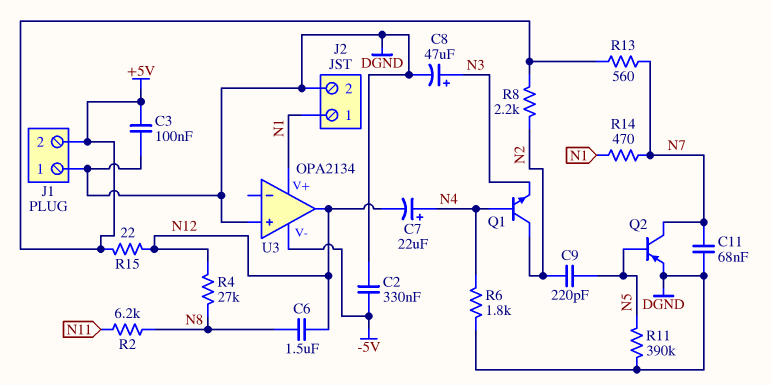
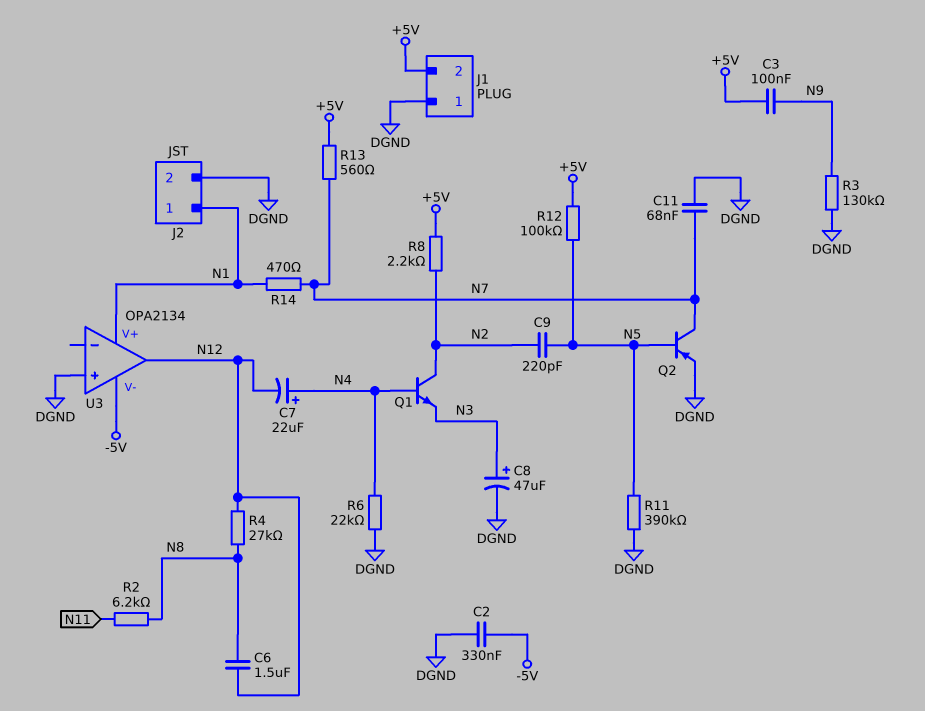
C3: 100nF (+5V, DGND) -> 100nF (+5V, N9)
R3: none -> 130k (DGND, N9)
R6: 1.8k (DGND, N4) -> 22k (DGND, N4)
R12: none -> 100k (+5V, N5)
R15: 22 (+5V, N12) -> none

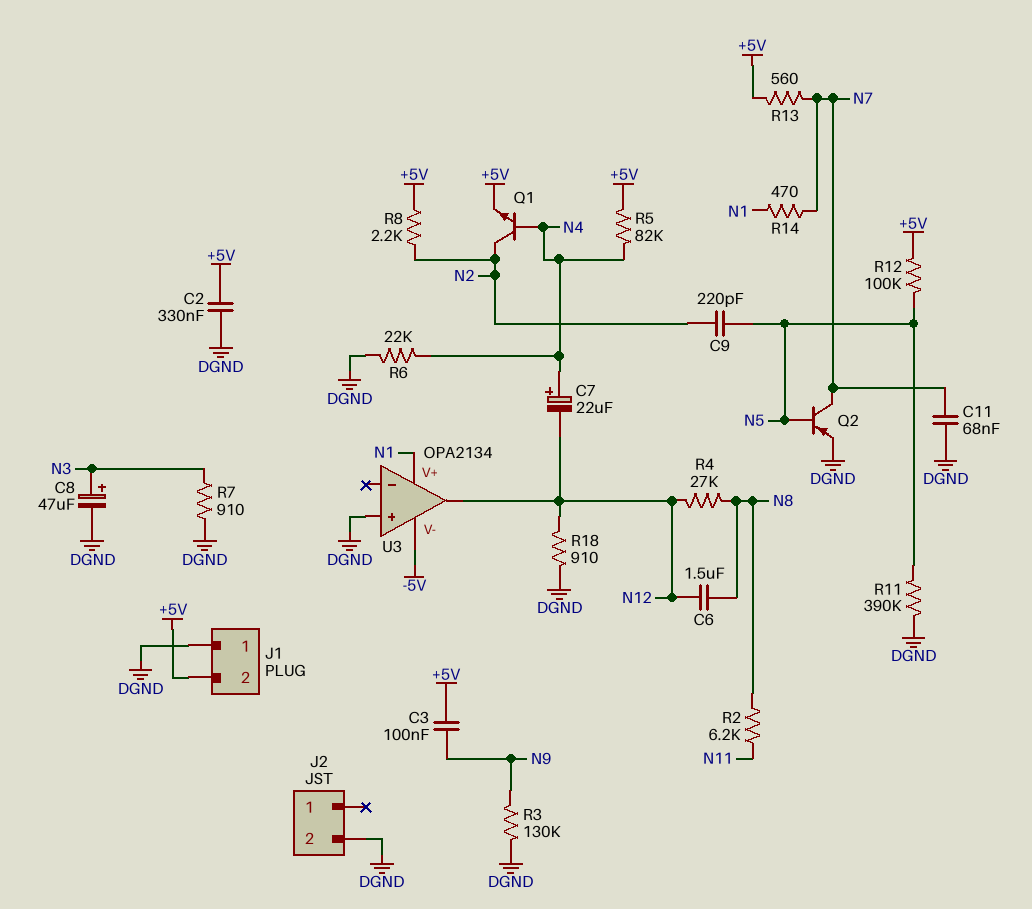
C2: 330nF (-5V, DGND) -> 330nF (+5V, DGND)
J2 pin 1: N1 -> none
Q1: NPN (B N4, C N2, E N3) -> NPN (B N4, C N2, E +5V)
R5: none -> 82k (+5V, N4)
R7: none -> 910 (DGND, N3)
R18: none -> 910 (DGND, N12)

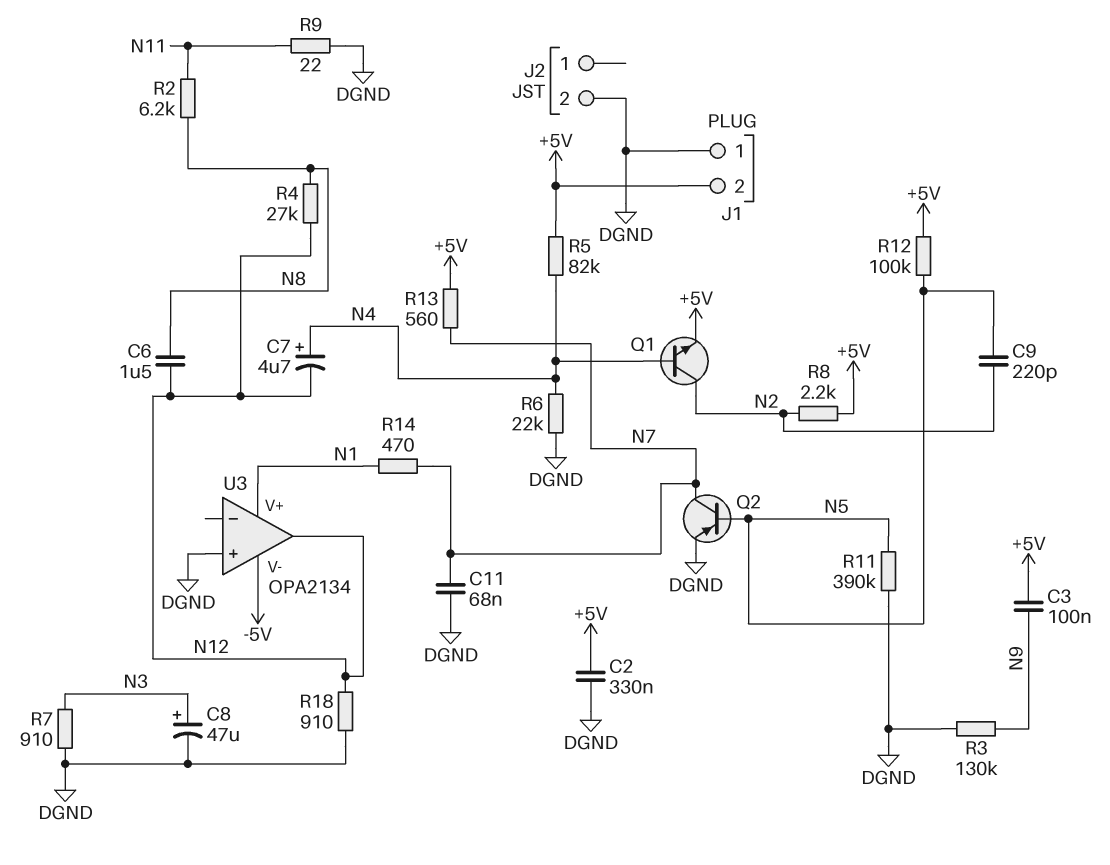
C7: 22uF (plus N4, minus N12) -> 4.7uF (plus N4, minus N12)
R9: none -> 22 (DGND, N11)

